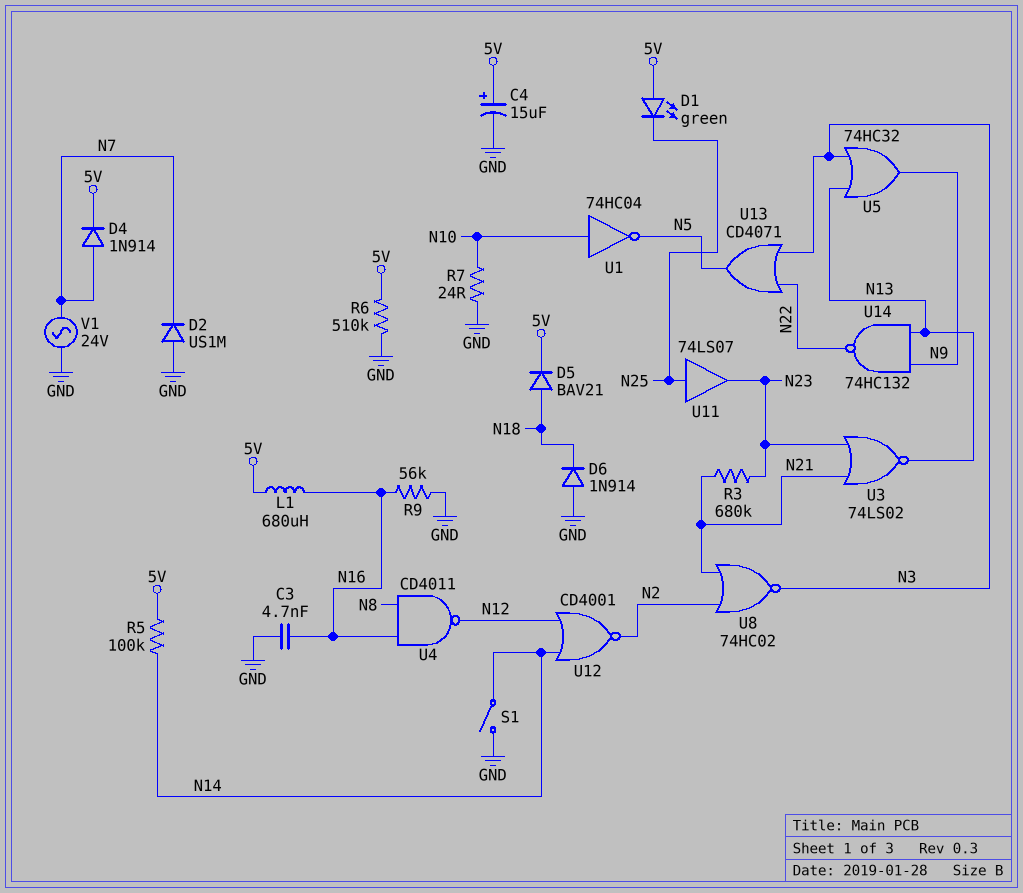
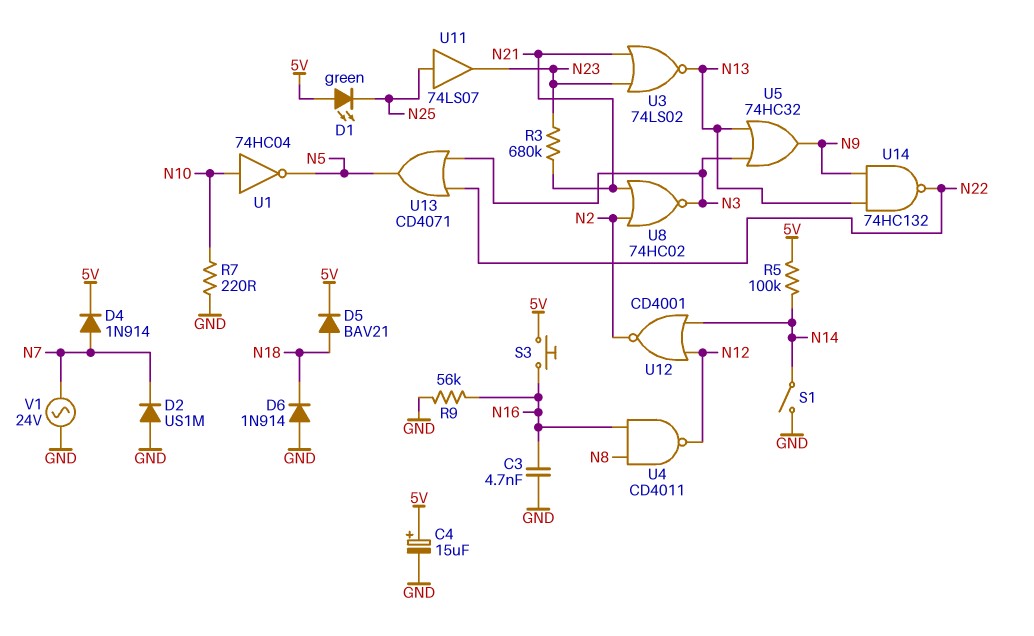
L1: 680uH (5V, N16) -> none
R6: 510k (5V, GND) -> none
R7: 24 (GND, N10) -> 220 (GND, N10)
S3: none -> button (5V, N16)

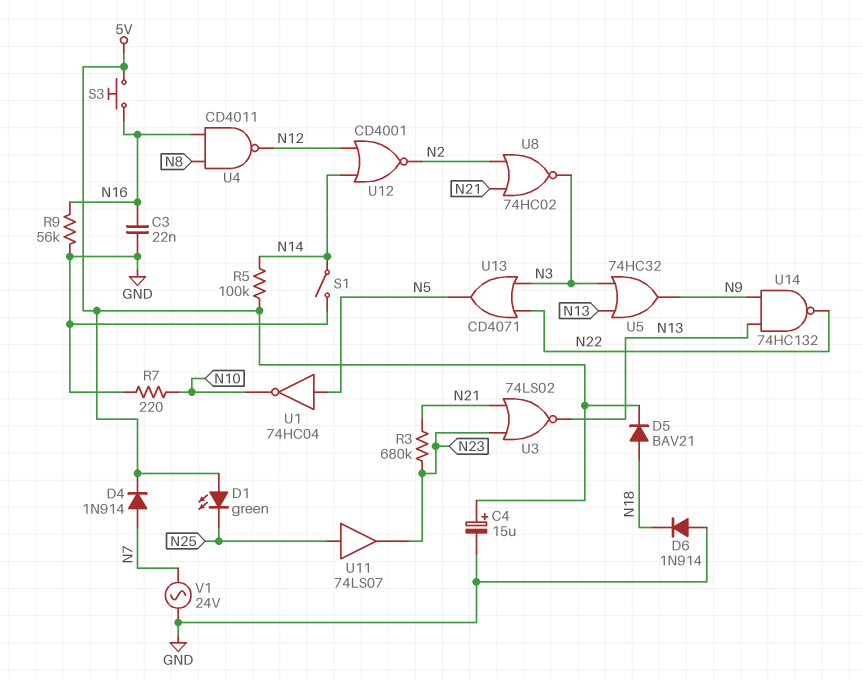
C3: 4.7nF (GND, N16) -> 22nF (GND, N16)
D2: diode US1M (A GND, K N7) -> none
U1: NOT 74HC04 (in N10, out N5) -> NOT 74HC04 (in N5, out N10)

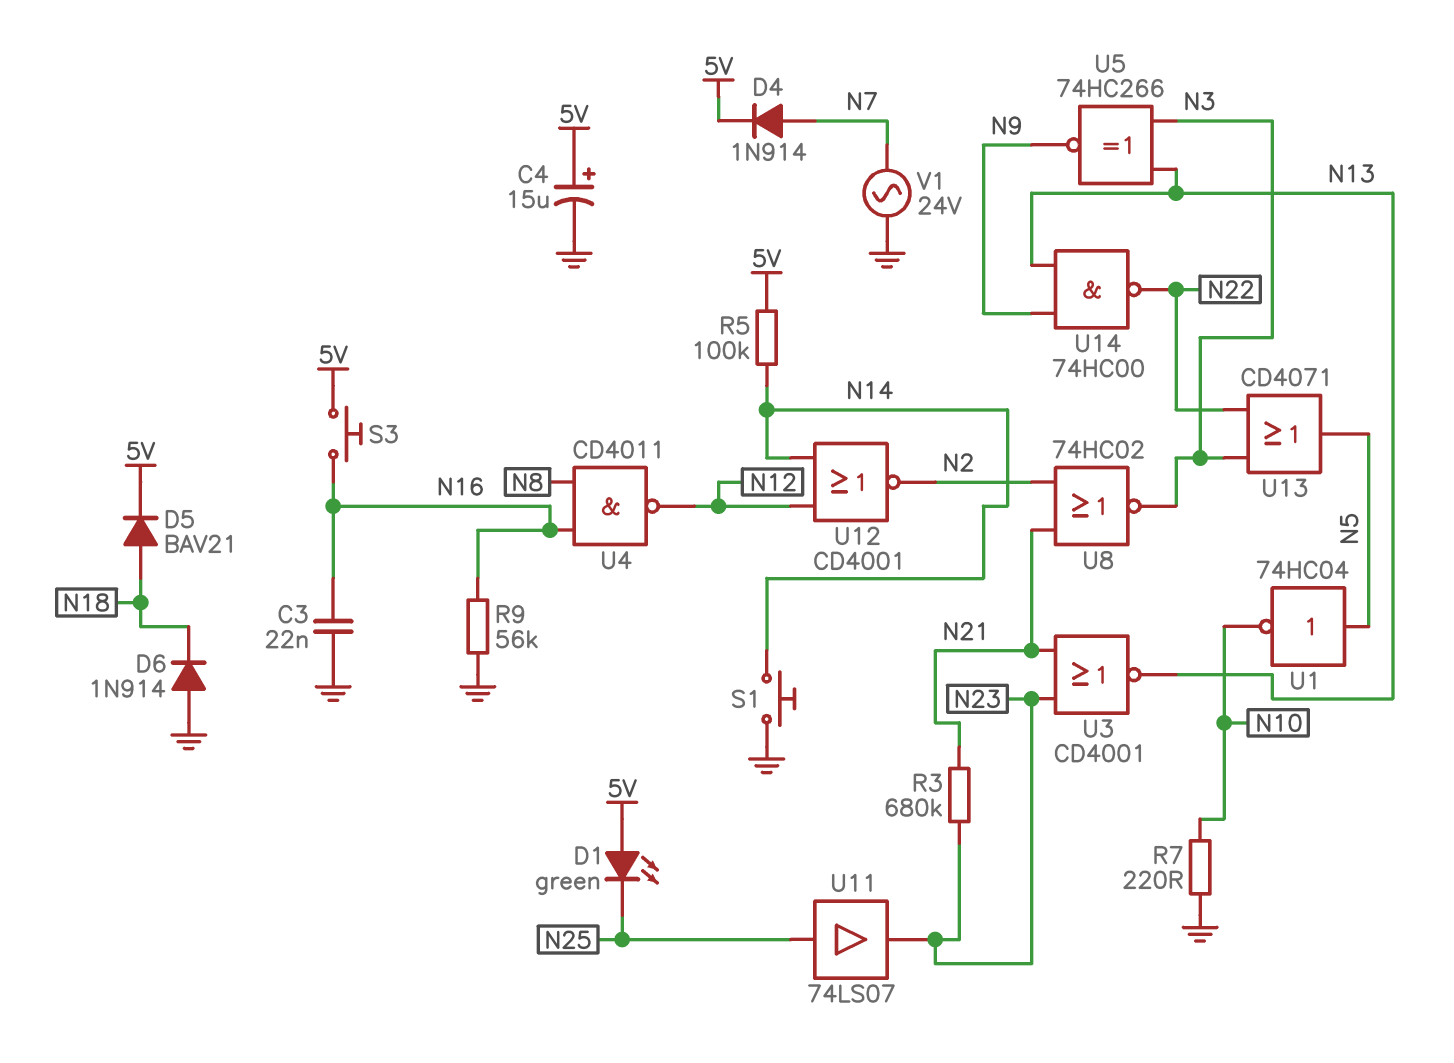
S1: switch (GND, N14) -> button (GND, N14)
U3: NOR 74LS02 (in N21, in N23, out N13) -> NOR CD4001 (in N21, in N23, out N13)
U5: OR 74HC32 (in N3, in N13, out N9) -> XNOR 74HC266 (in N3, in N13, out N9)
U14: NAND 74HC132 (in N9, in N13, out N22) -> NAND 74HC00 (in N9, in N13, out N22)

